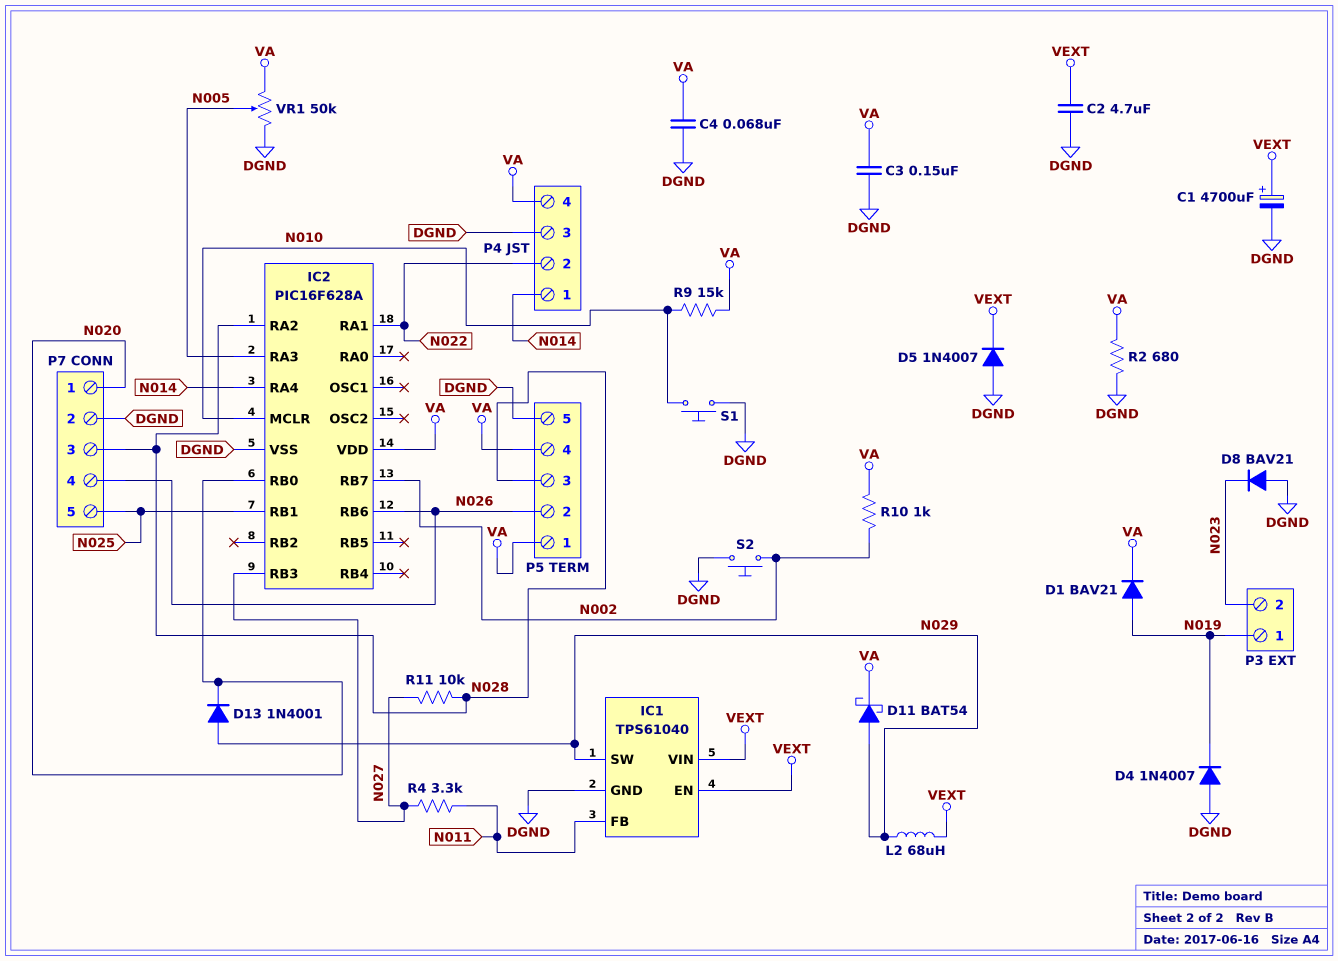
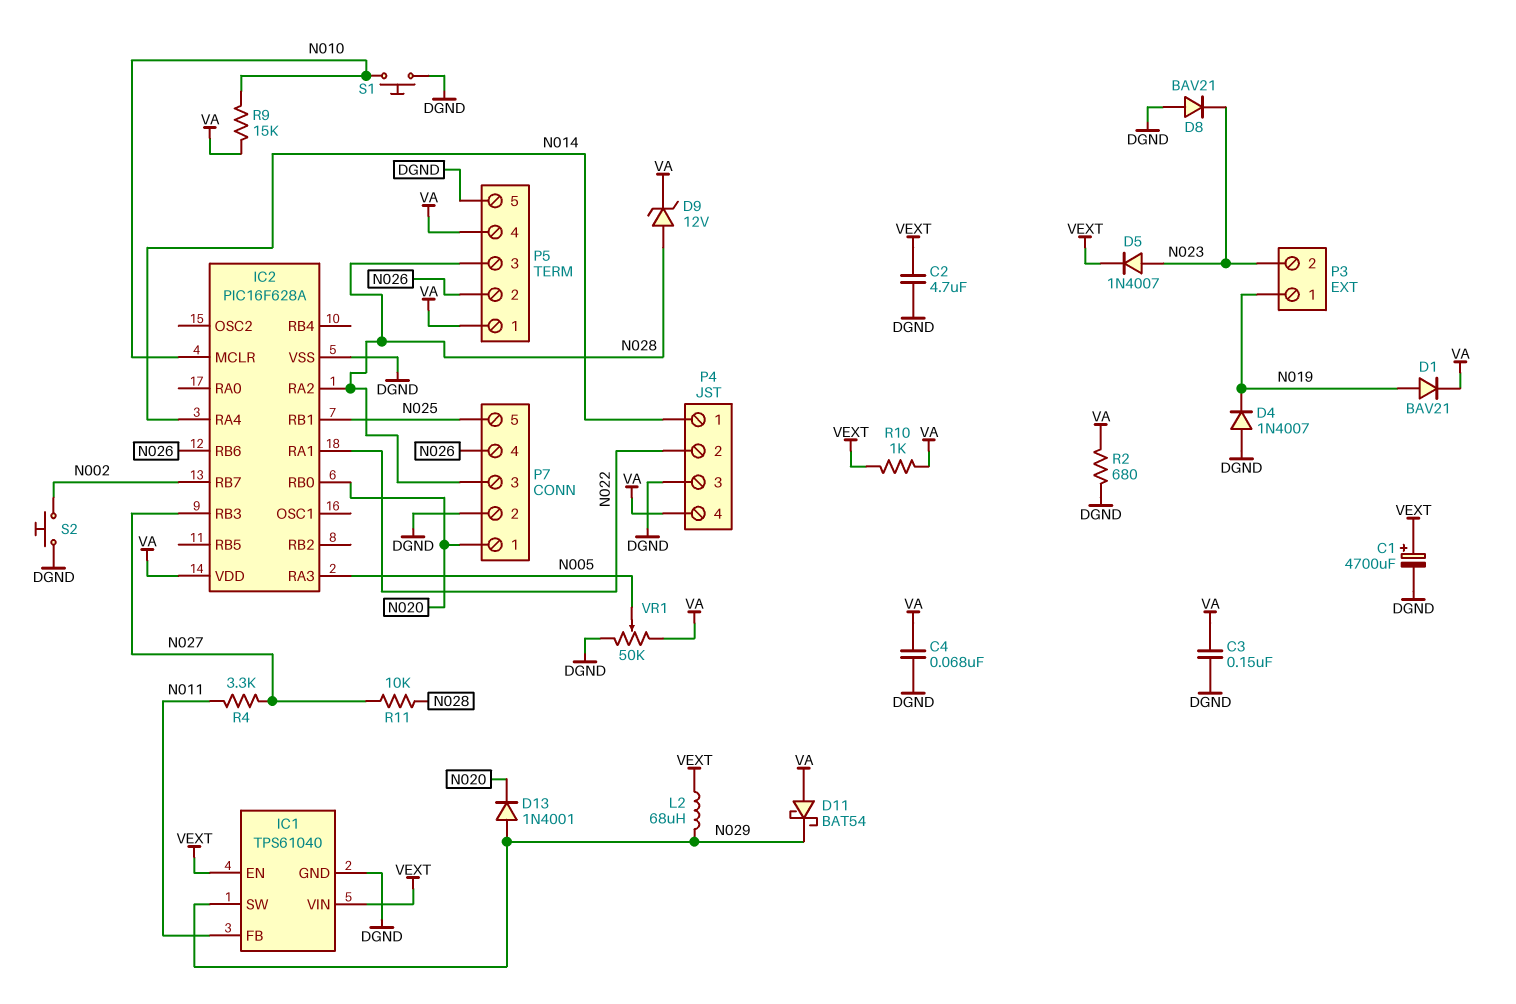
D5: diode 1N4007 (A DGND, K VEXT) -> diode 1N4007 (A N023, K VEXT)
D9: none -> zener 12V (A N028, K VA)
D11: schottky BAT54 (A N029, K VA) -> schottky BAT54 (A VA, K N029)
R10: 1k (N002, VA) -> 1k (VA, VEXT)

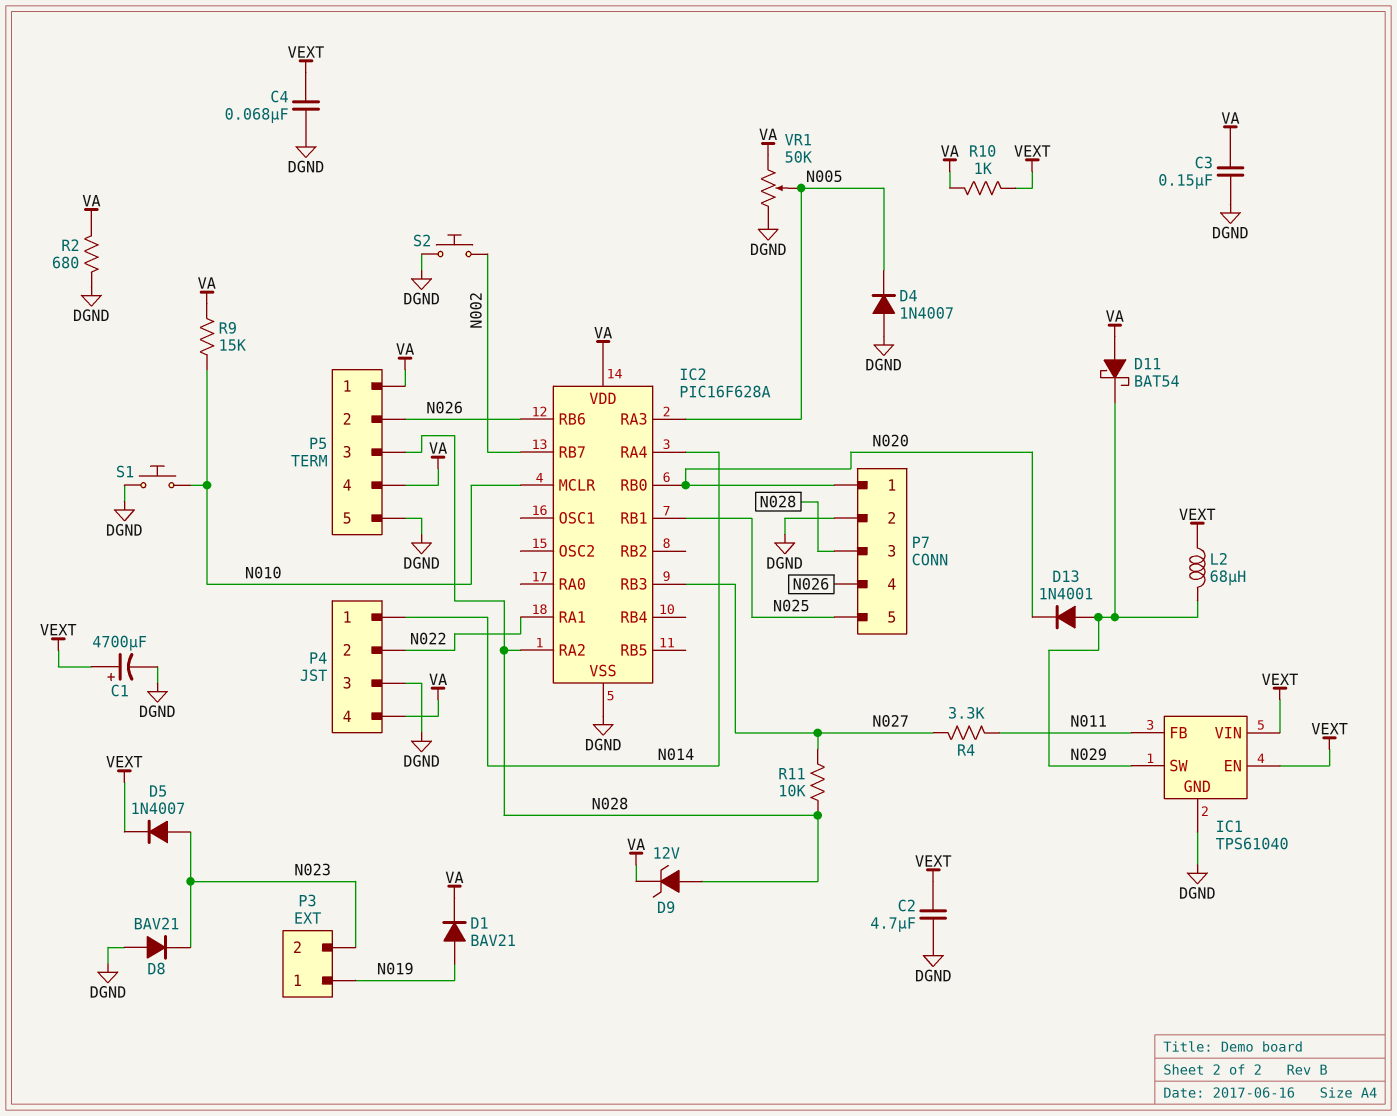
C4: 68nF (DGND, VA) -> 68nF (DGND, VEXT)
D4: diode 1N4007 (A DGND, K N019) -> diode 1N4007 (A DGND, K N005)

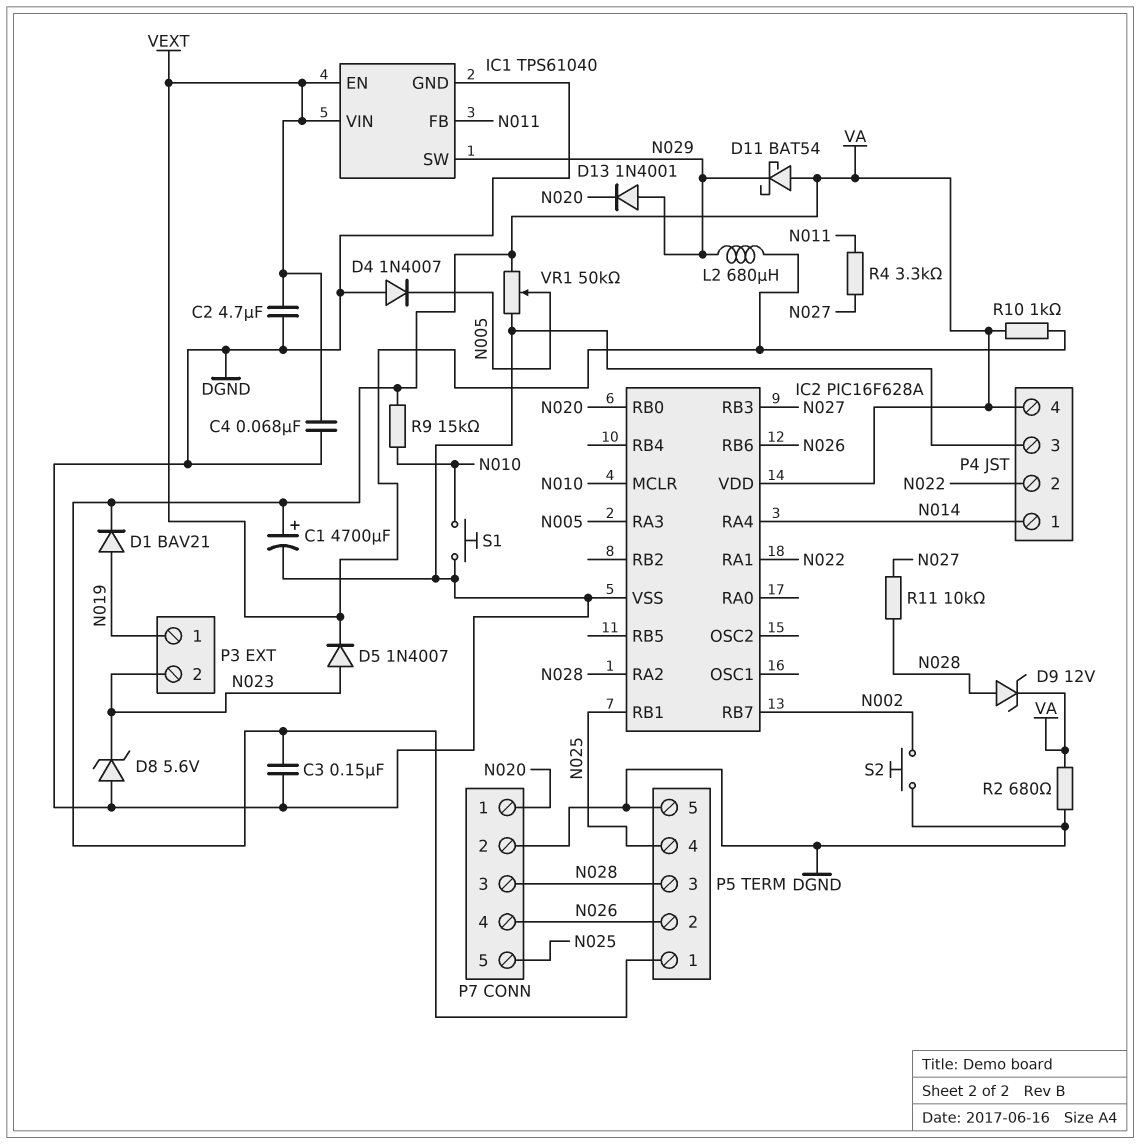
C1: 4700uF (plus VEXT, minus DGND) -> 4700uF (plus VA, minus DGND)
D8: diode BAV21 (A DGND, K N023) -> zener 5.6V (A DGND, K N023)
L2: 68uH (N029, VEXT) -> 680uH (N029, VEXT)
P5 pin 4: VA -> N025

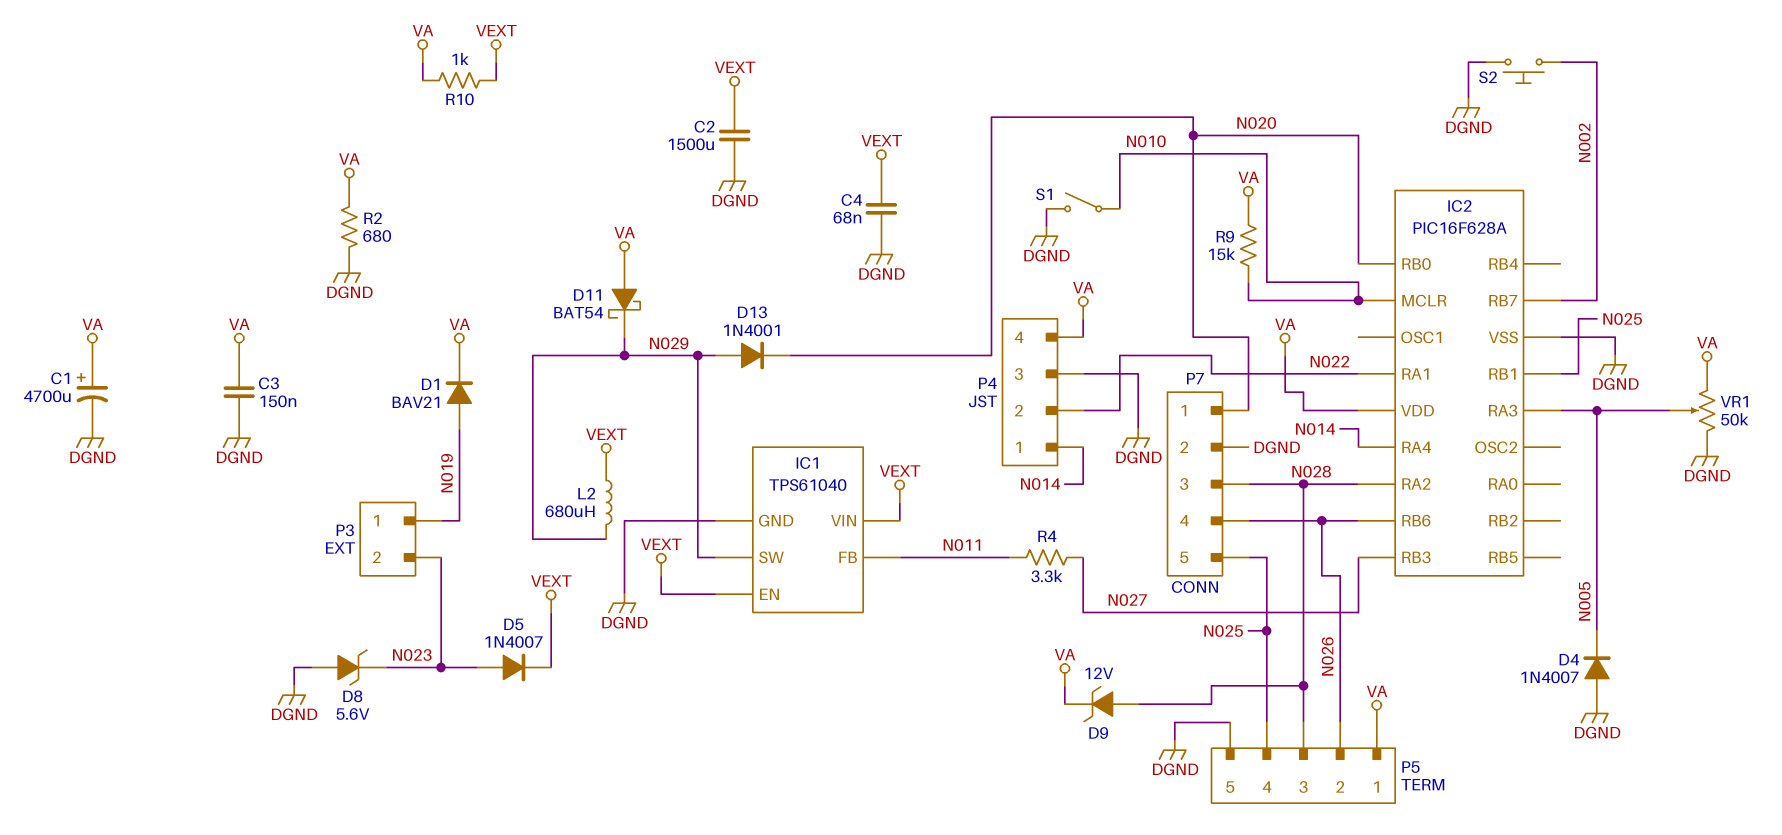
C2: 4.7uF (DGND, VEXT) -> 1500uF (DGND, VEXT)
R11: 10k (N027, N028) -> none
S1: button (DGND, N010) -> switch (DGND, N010)

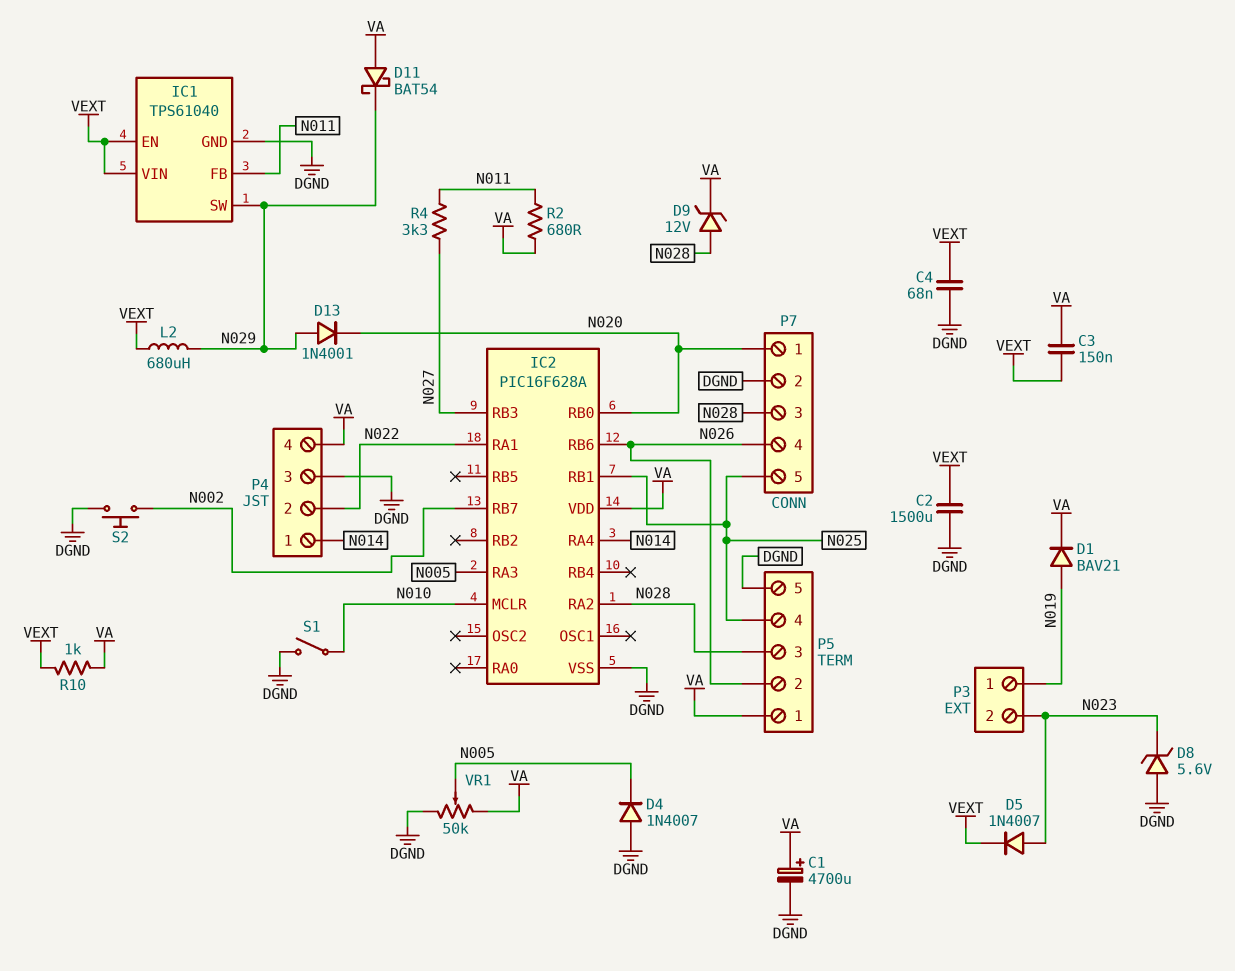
C3: 150nF (DGND, VA) -> 150nF (VA, VEXT)
R2: 680 (DGND, VA) -> 680 (N011, VA)
R9: 15k (N010, VA) -> none

